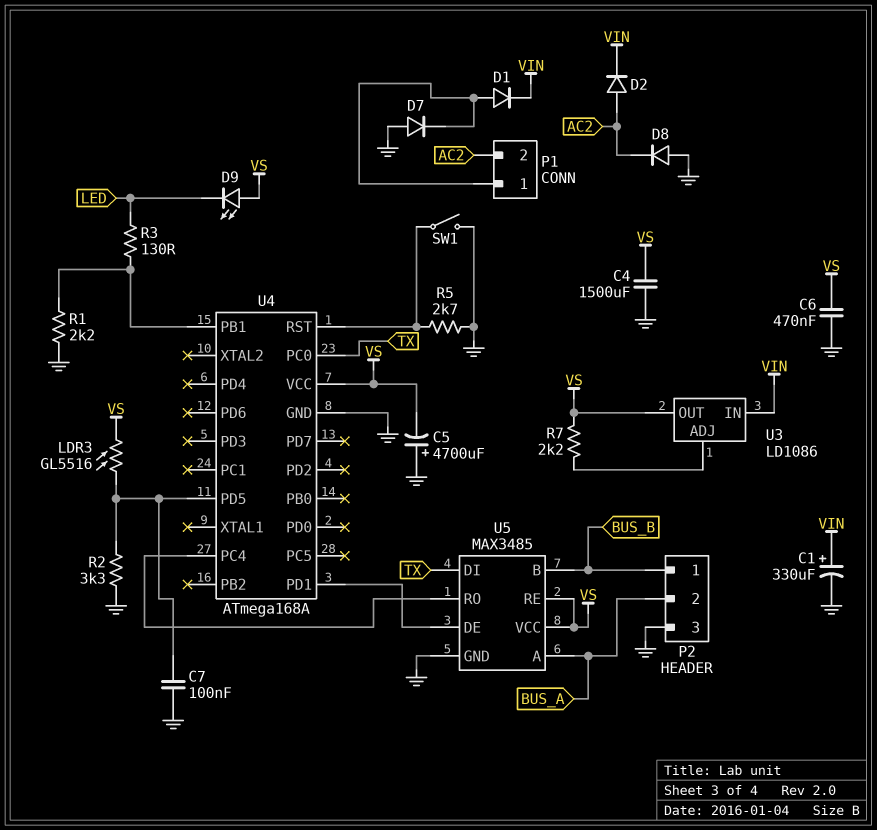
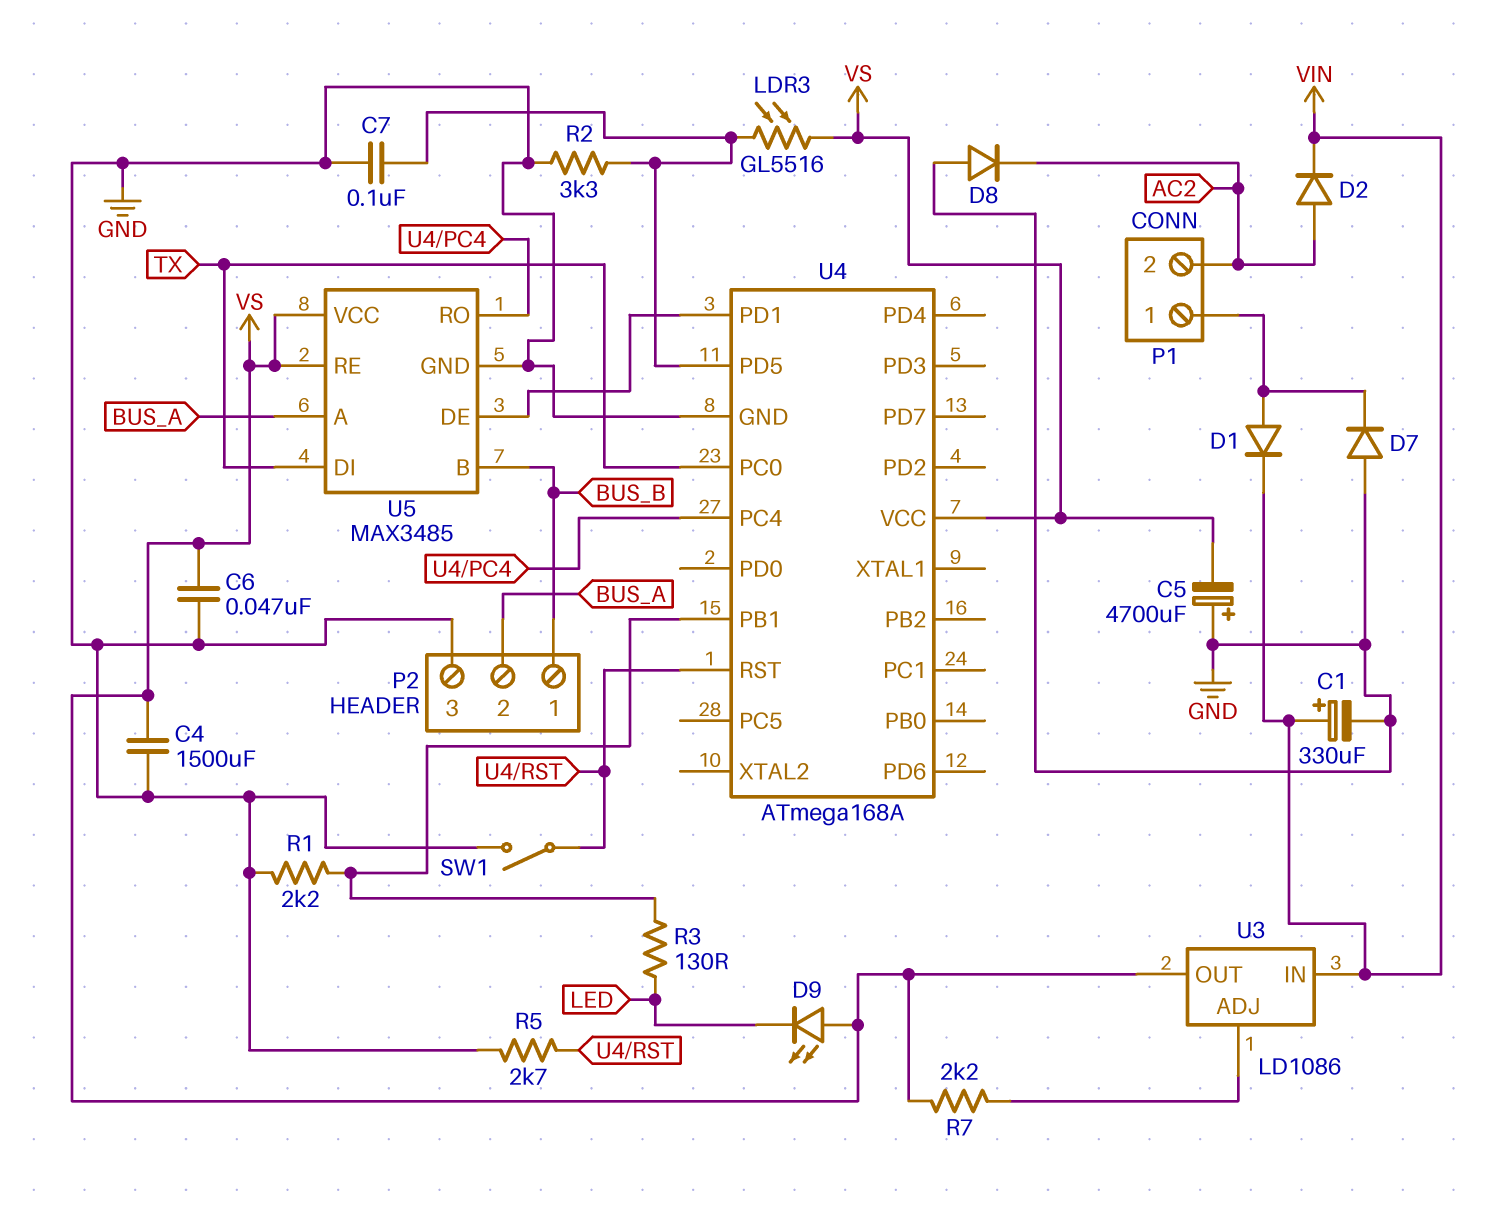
C6: 470nF (GND, VS) -> 47nF (GND, VS)

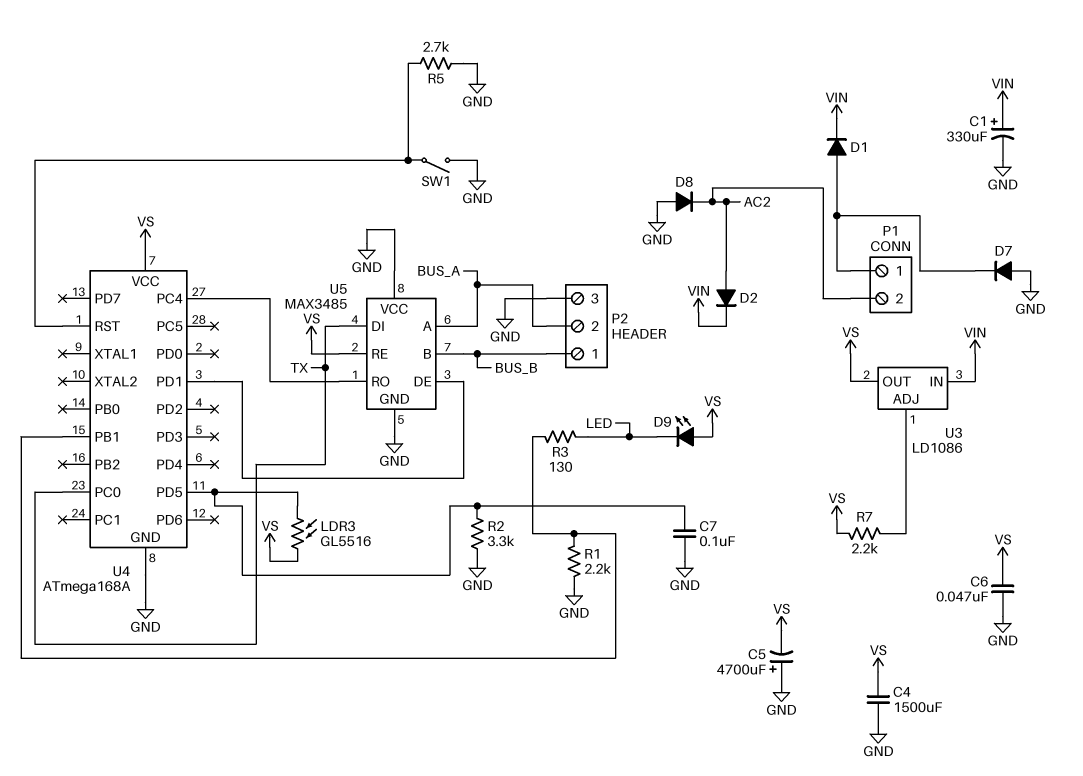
U5 pin VCC: VS -> GND

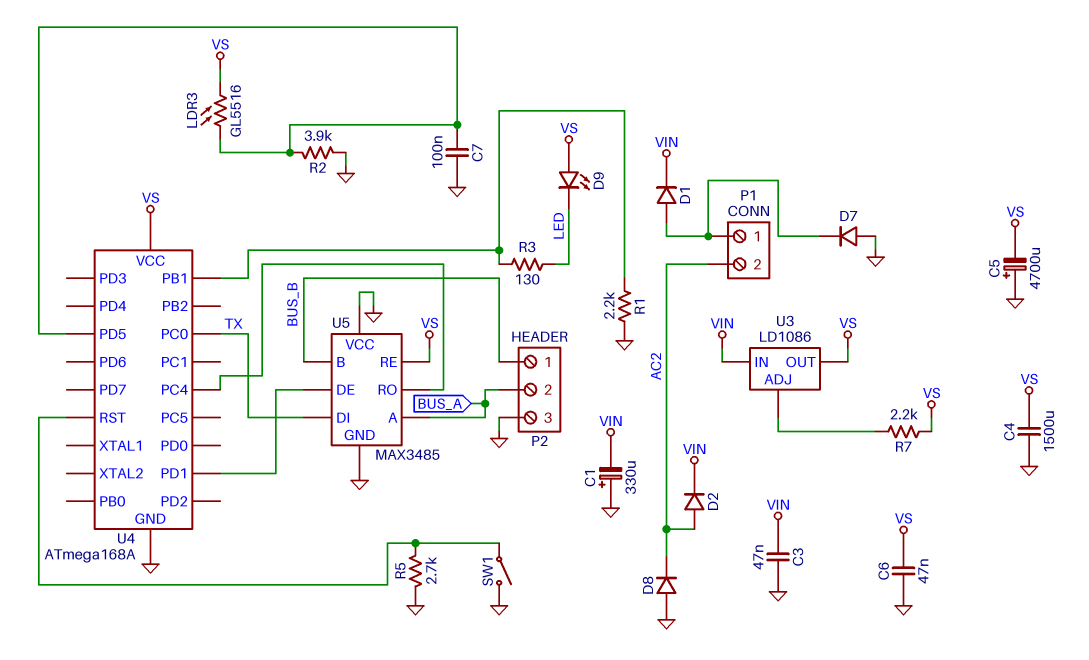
C1: 330uF (plus VIN, minus GND) -> 330uF (plus GND, minus VIN)
C3: none -> 47nF (GND, VIN)
R2: 3.3k (GND, U4/PD5) -> 3.9k (GND, U4/PD5)

